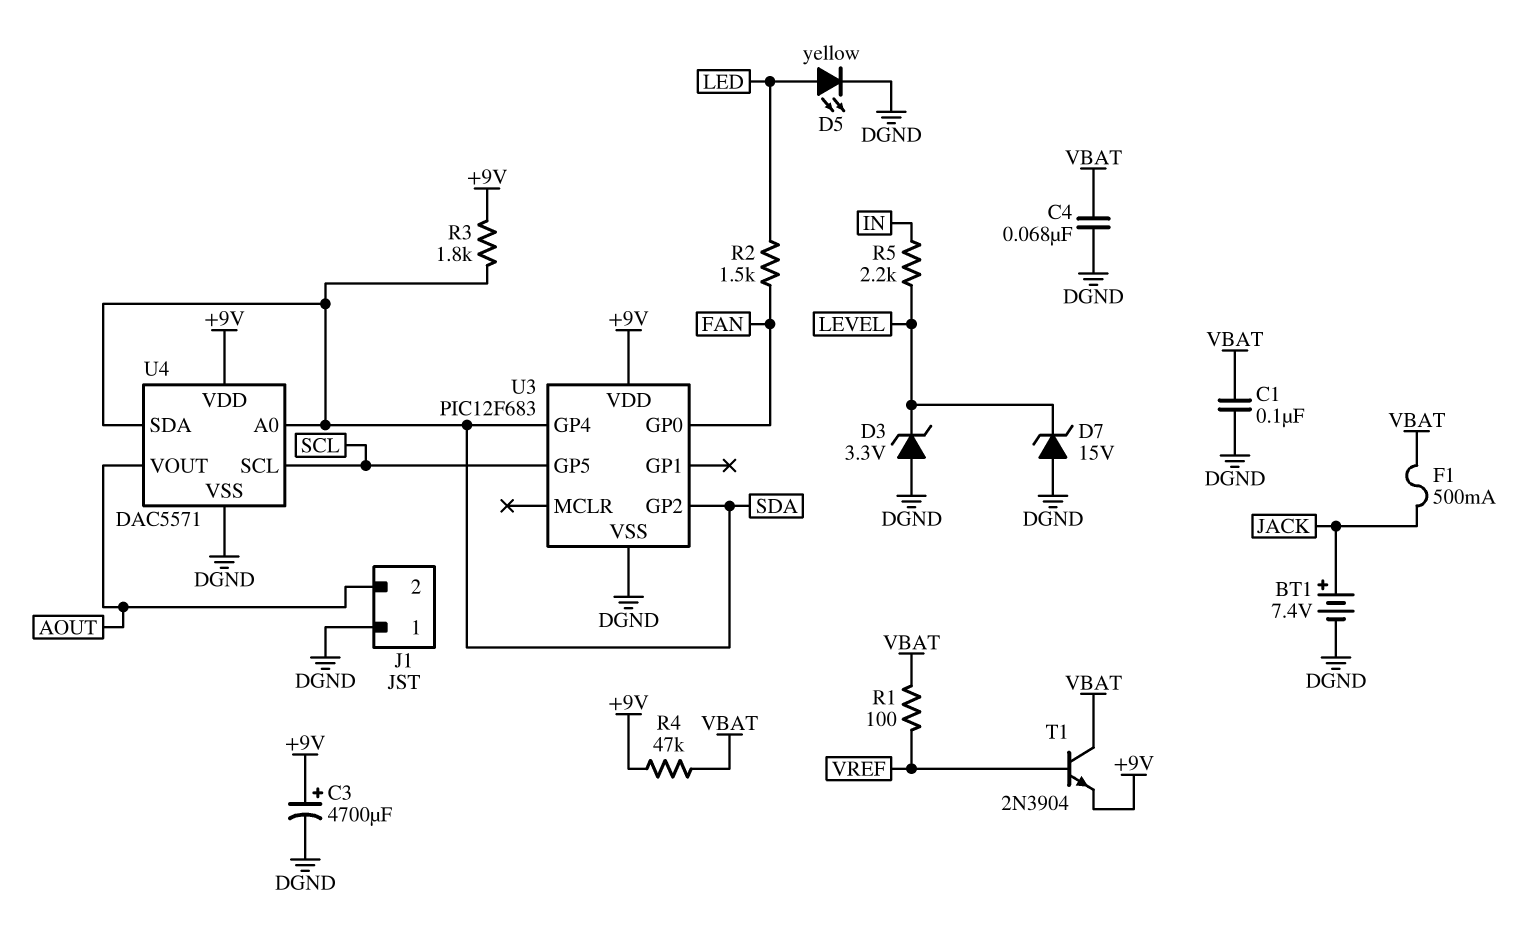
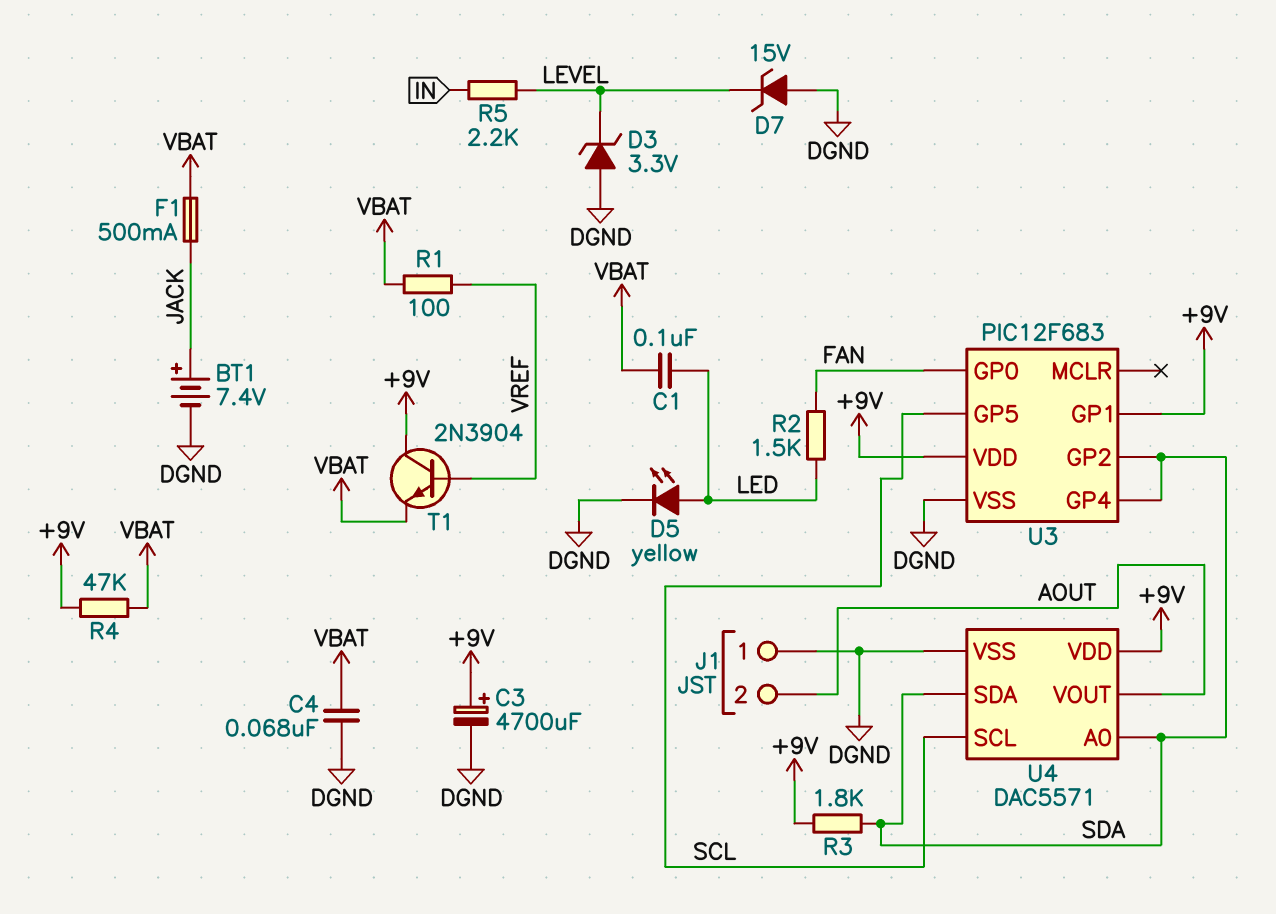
C1: 100nF (DGND, VBAT) -> 100nF (LED, VBAT)
T1: NPN 2N3904 (B VREF, C VBAT, E +9V) -> NPN 2N3904 (B VREF, C +9V, E VBAT)
U3 pin GP1: none -> +9V

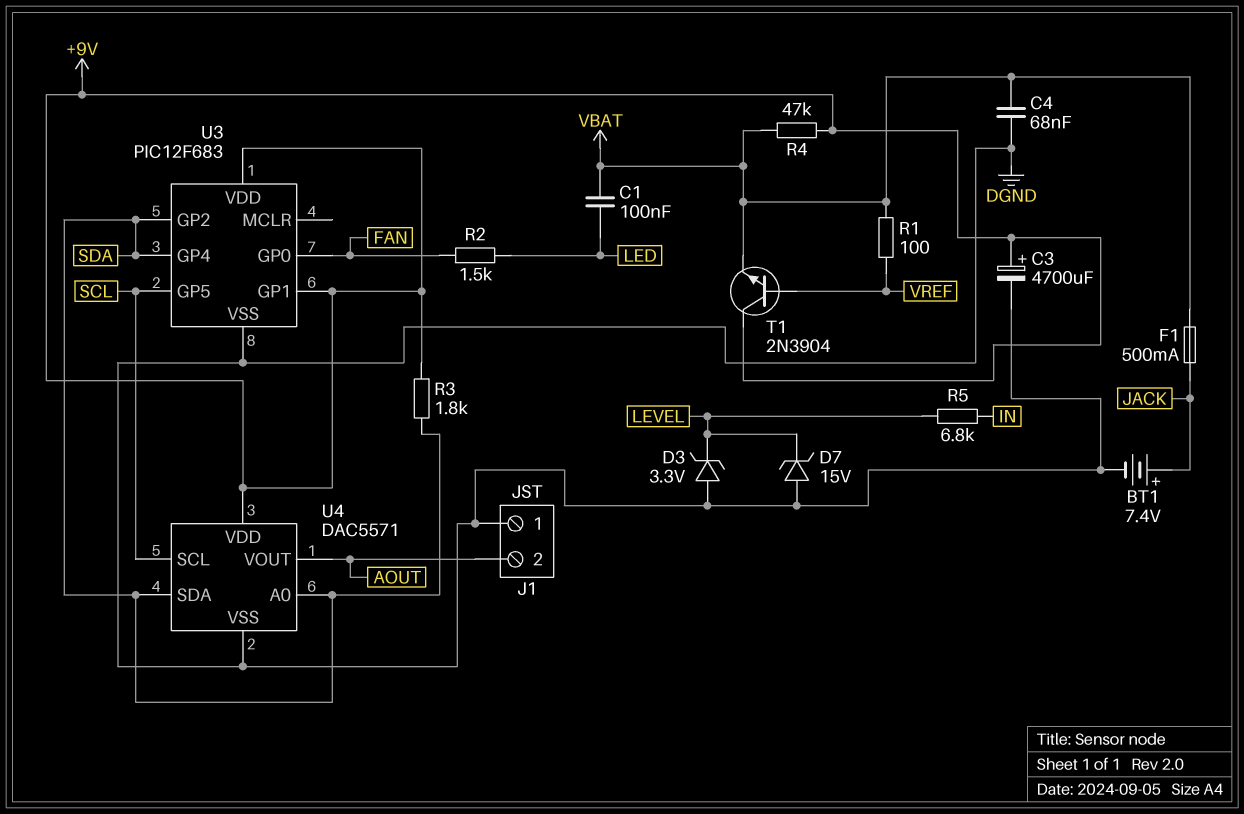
D5: LED yellow (A LED, K DGND) -> none
R5: 2.2k (IN, LEVEL) -> 6.8k (IN, LEVEL)

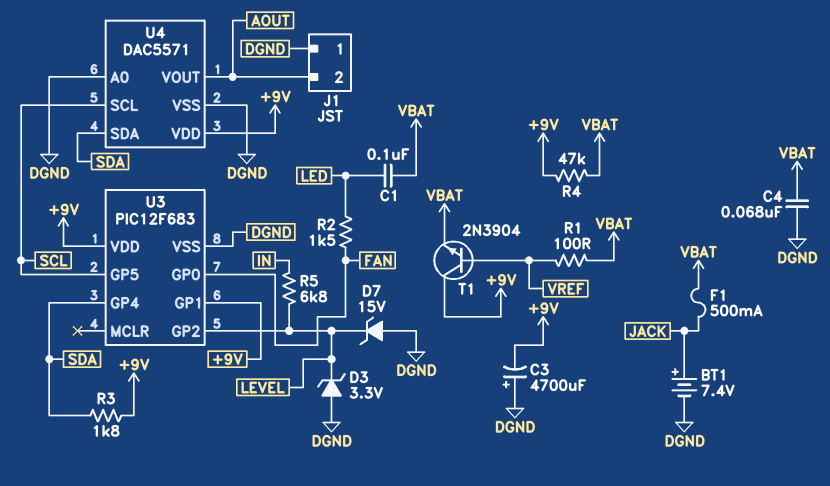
C3: 4700uF (plus +9V, minus DGND) -> 4700uF (plus DGND, minus +9V)
U3 pin GP2: SDA -> LEVEL
U4 pin A0: SDA -> DGND

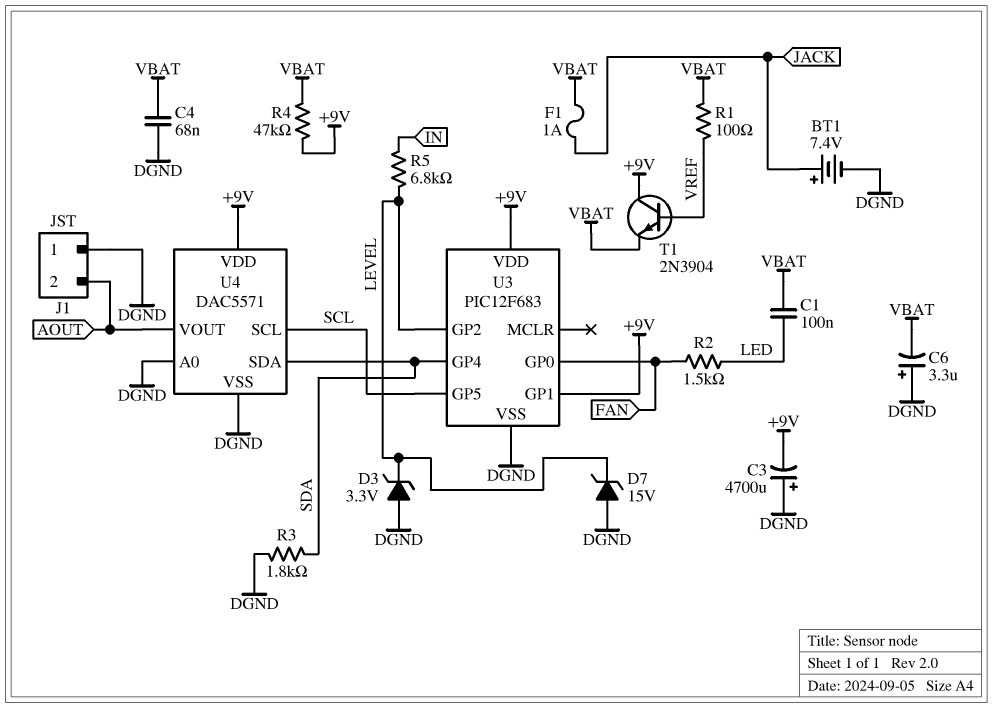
C6: none -> 3.3uF (plus DGND, minus VBAT)
F1: 500mA (JACK, VBAT) -> 1A (JACK, VBAT)
R3: 1.8k (+9V, SDA) -> 1.8k (DGND, SDA)

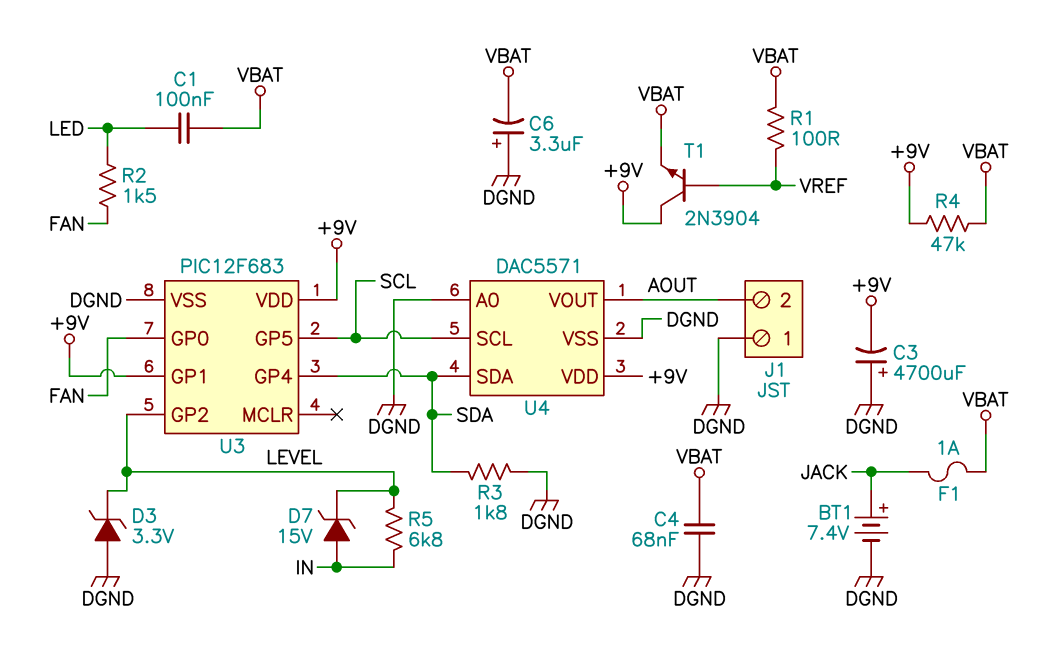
D7: zener 15V (A DGND, K LEVEL) -> zener 15V (A IN, K LEVEL)

